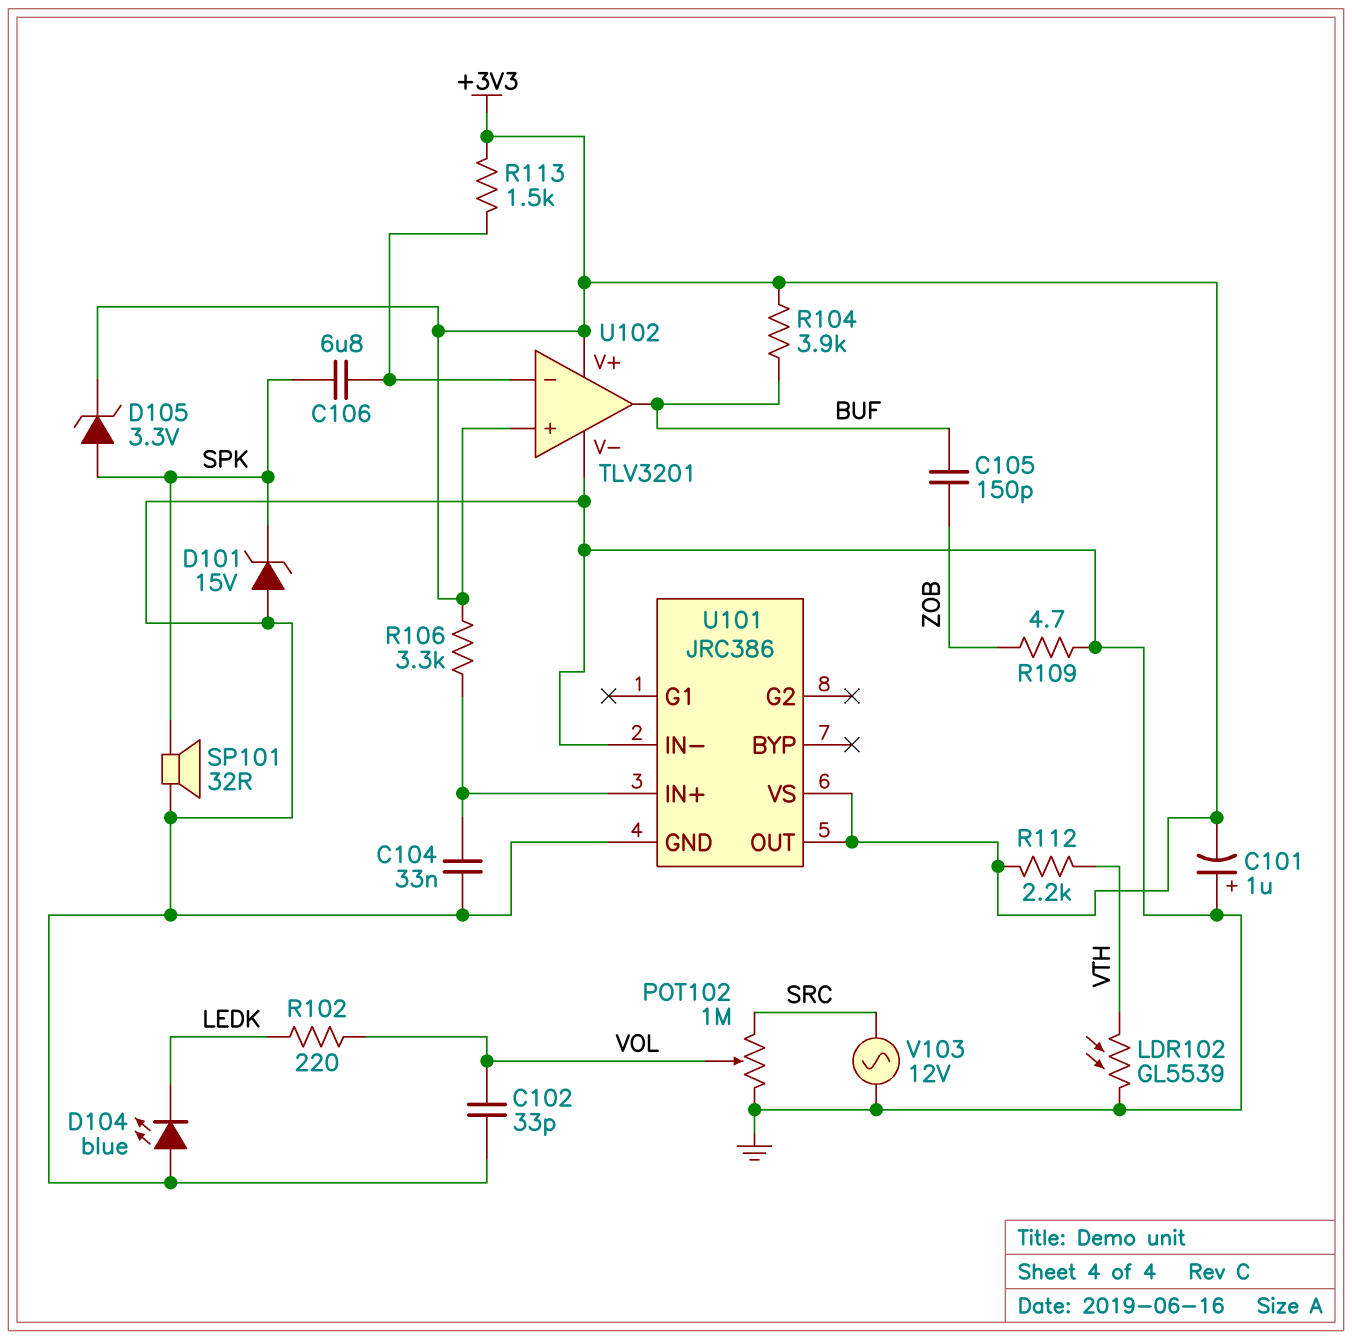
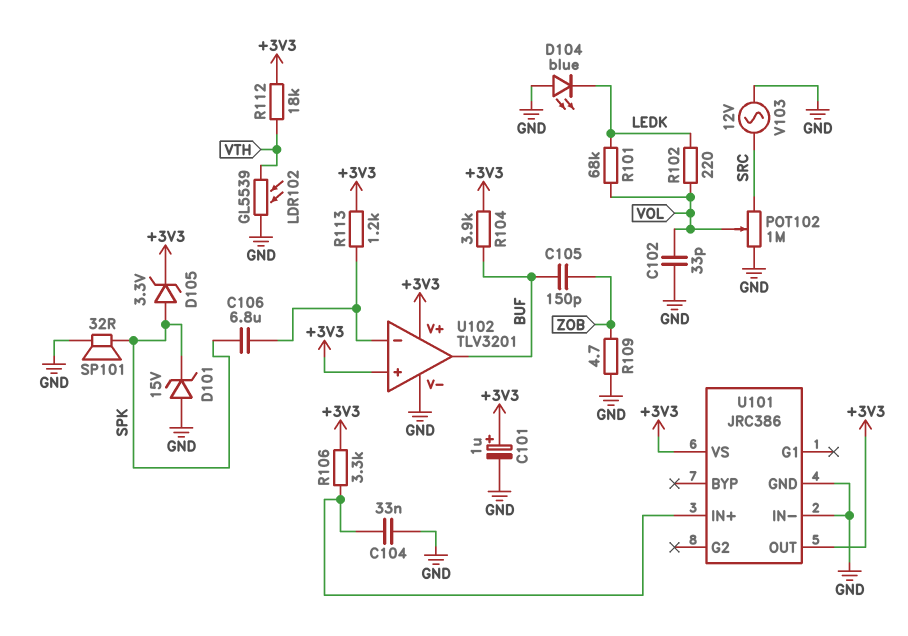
C101: 1uF (plus GND, minus +3V3) -> 1uF (plus +3V3, minus GND)
R101: none -> 68k (LEDK, VOL)
R112: 2.2k (+3V3, VTH) -> 18k (+3V3, VTH)
R113: 1.5k (+3V3, U102/in-) -> 1.2k (+3V3, U102/in-)

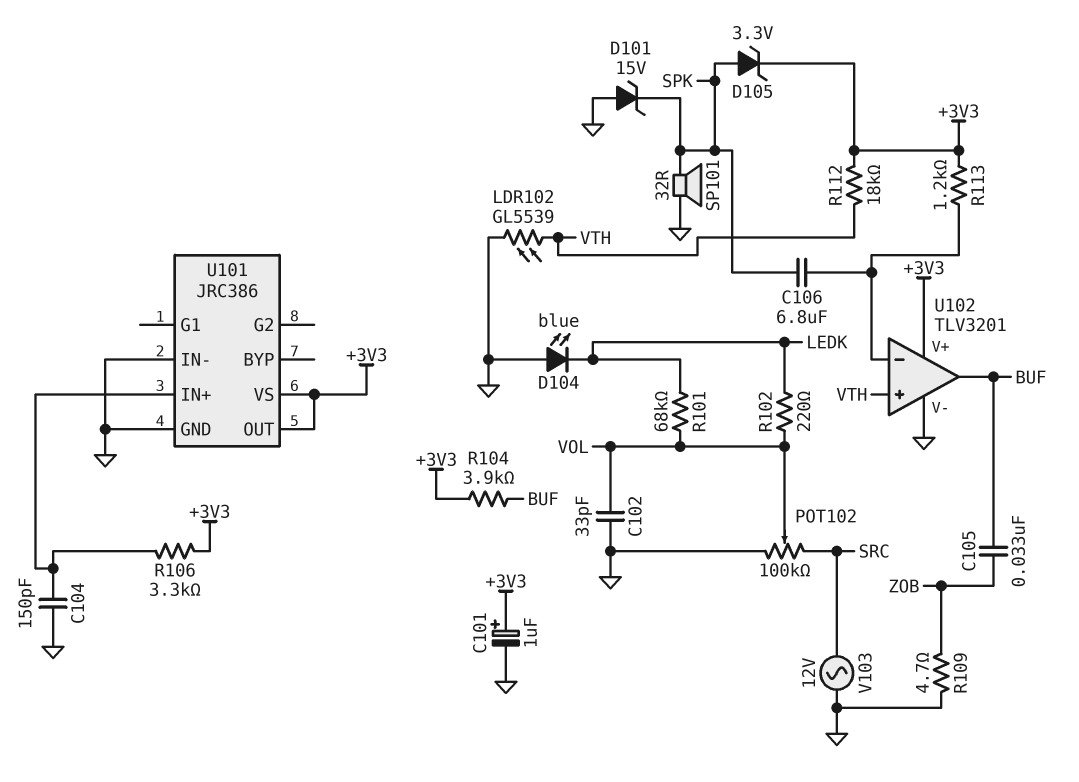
C104: 33nF (GND, U101/IN+) -> 150pF (GND, U101/IN+)
C105: 150pF (BUF, ZOB) -> 33nF (BUF, ZOB)
POT102: 1M (GND, SRC, wiper VOL) -> 100k (GND, SRC, wiper VOL)
U102 pin in+: +3V3 -> VTH

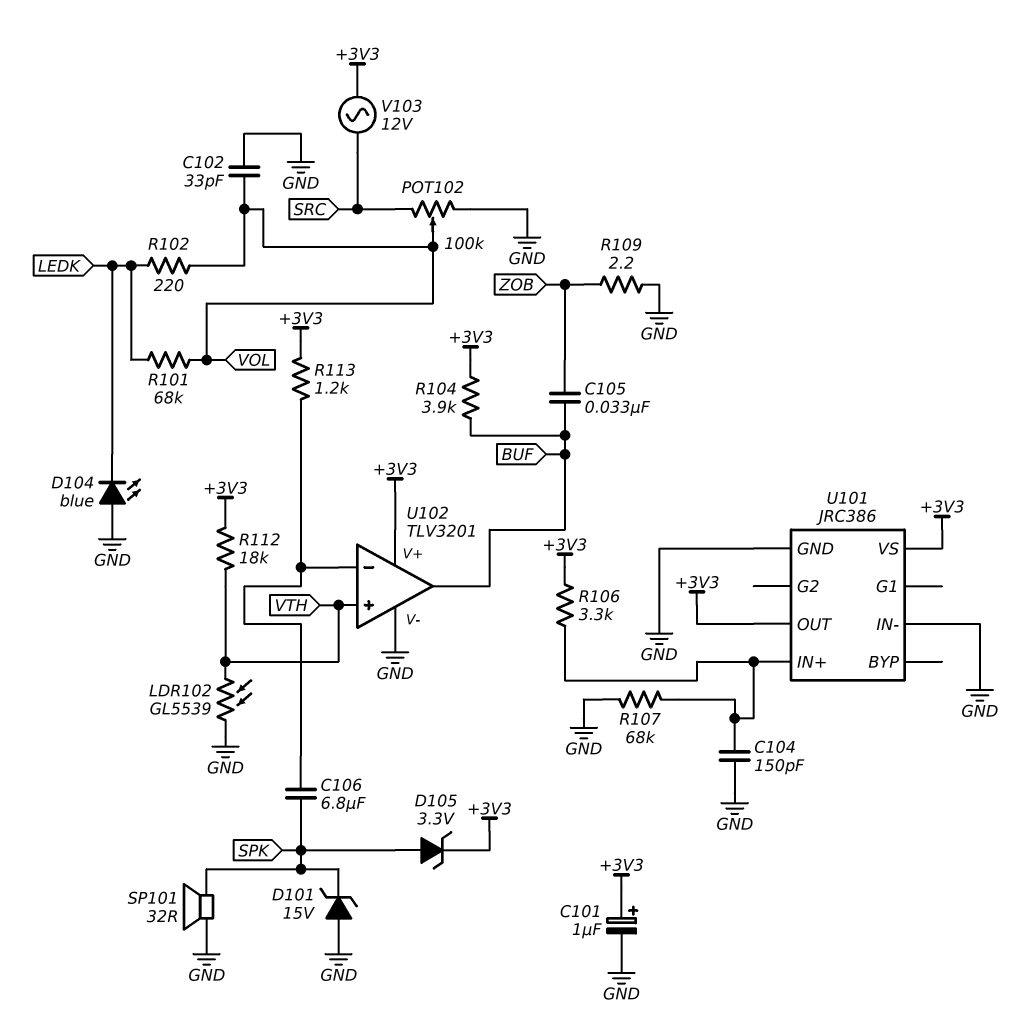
R107: none -> 68k (GND, U101/IN+)
R109: 4.7 (GND, ZOB) -> 2.2 (GND, ZOB)
V103: AC 12V (GND, SRC) -> AC 12V (+3V3, SRC)

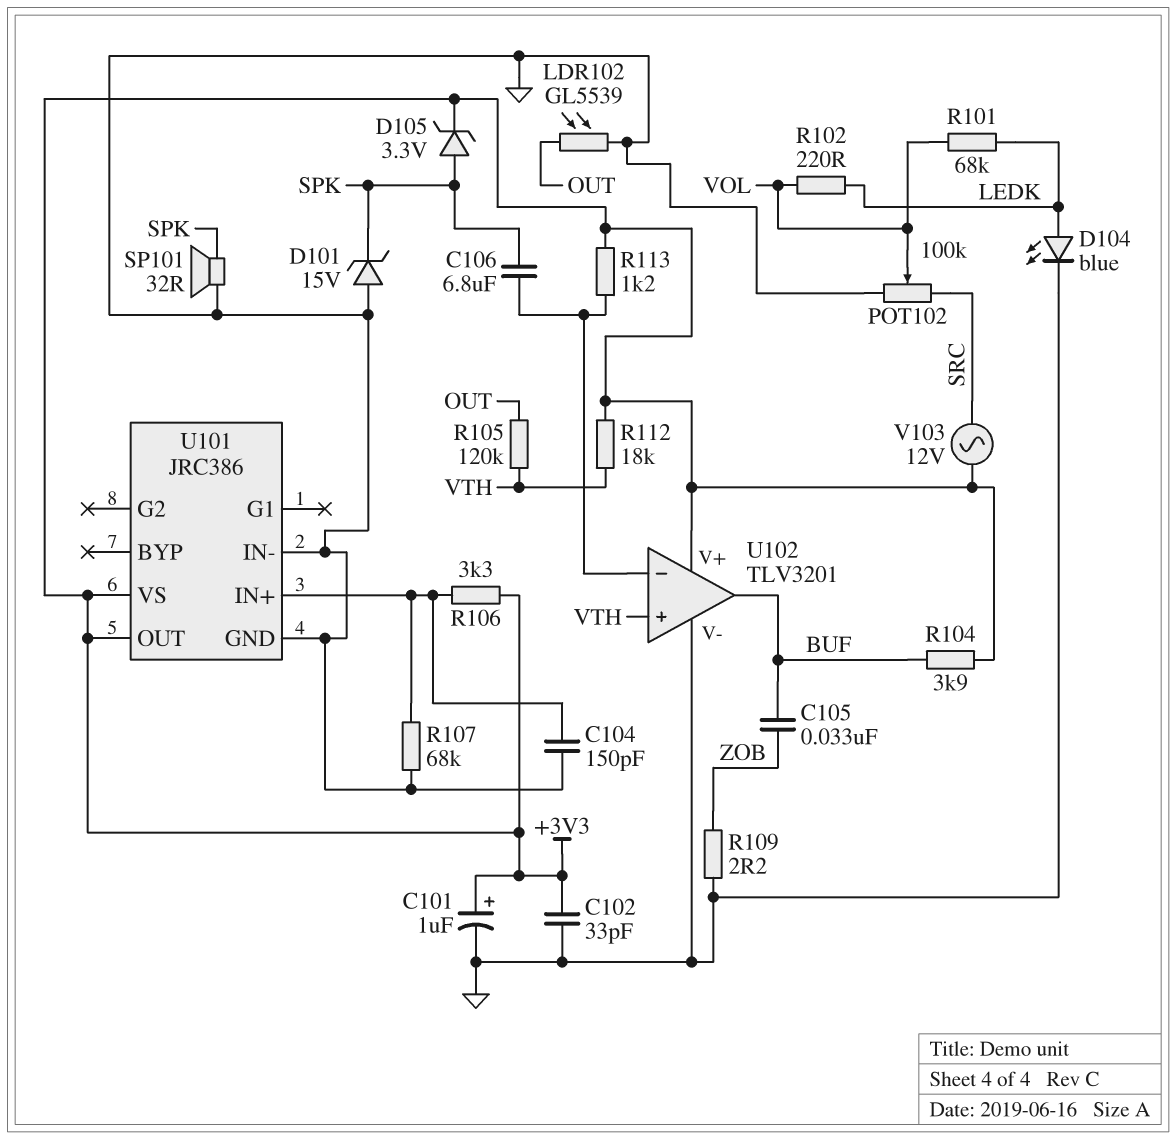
C102: 33pF (GND, VOL) -> 33pF (+3V3, GND)
D104: LED blue (A GND, K LEDK) -> LED blue (A LEDK, K GND)
LDR102: GL5539 (GND, VTH) -> GL5539 (GND, OUT)
R105: none -> 120k (OUT, VTH)

